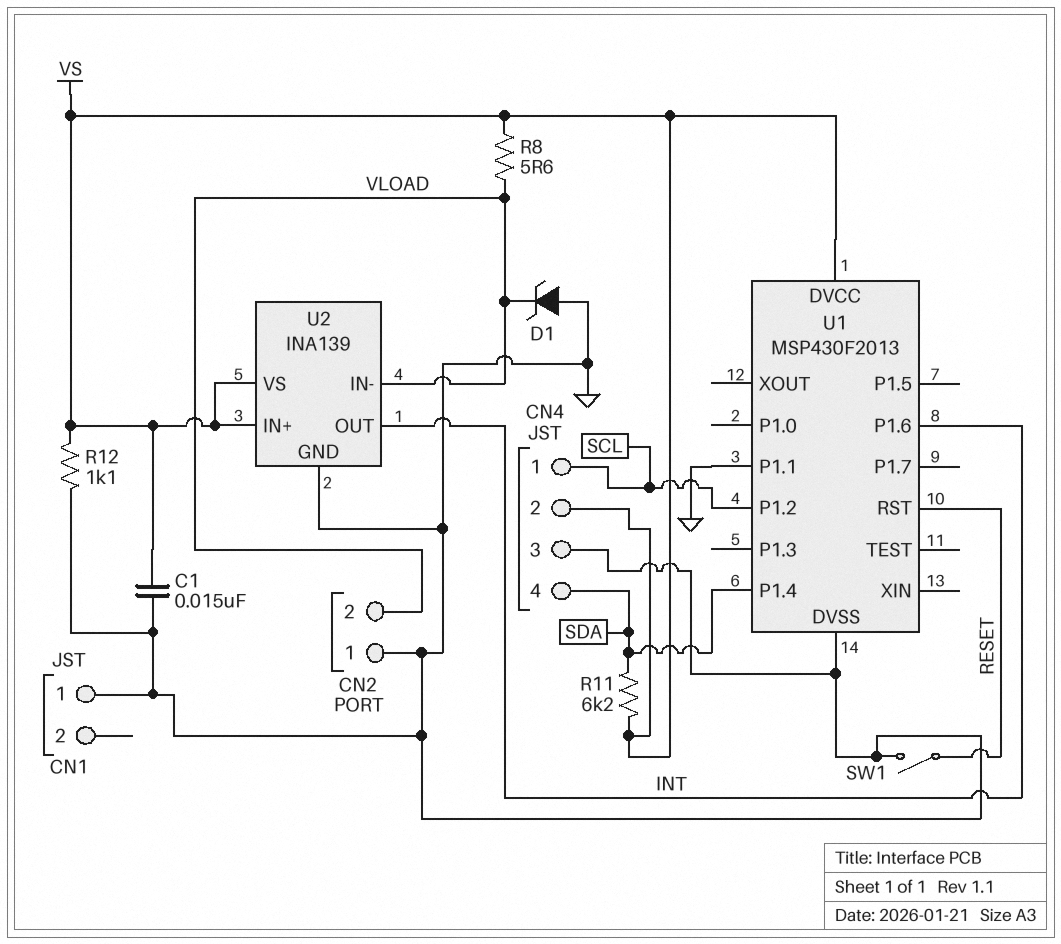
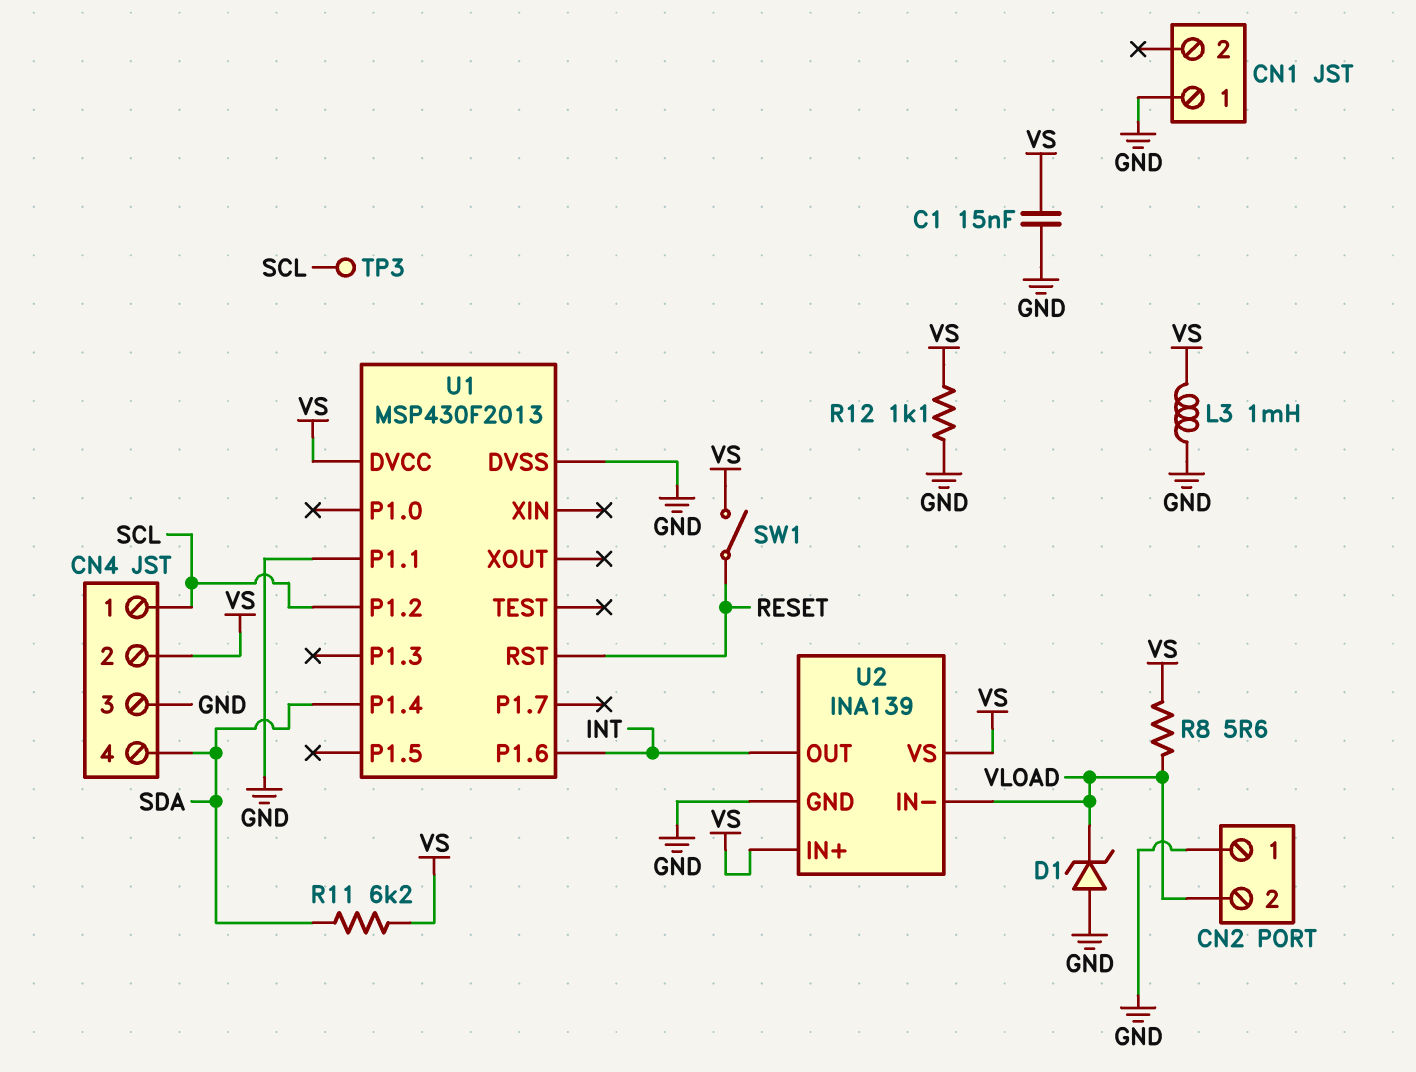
L3: none -> 1mH (GND, VS)
SW1: switch (GND, RESET) -> switch (RESET, VS)
TP3: none -> test point (SCL)

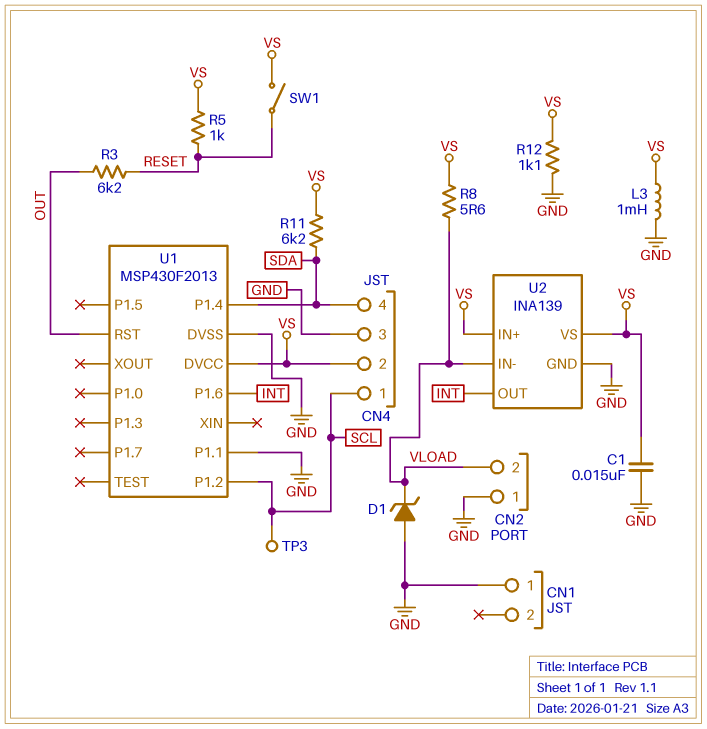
R3: none -> 6.2k (OUT, RESET)
R5: none -> 1k (RESET, VS)
U1 pin RST: RESET -> OUT

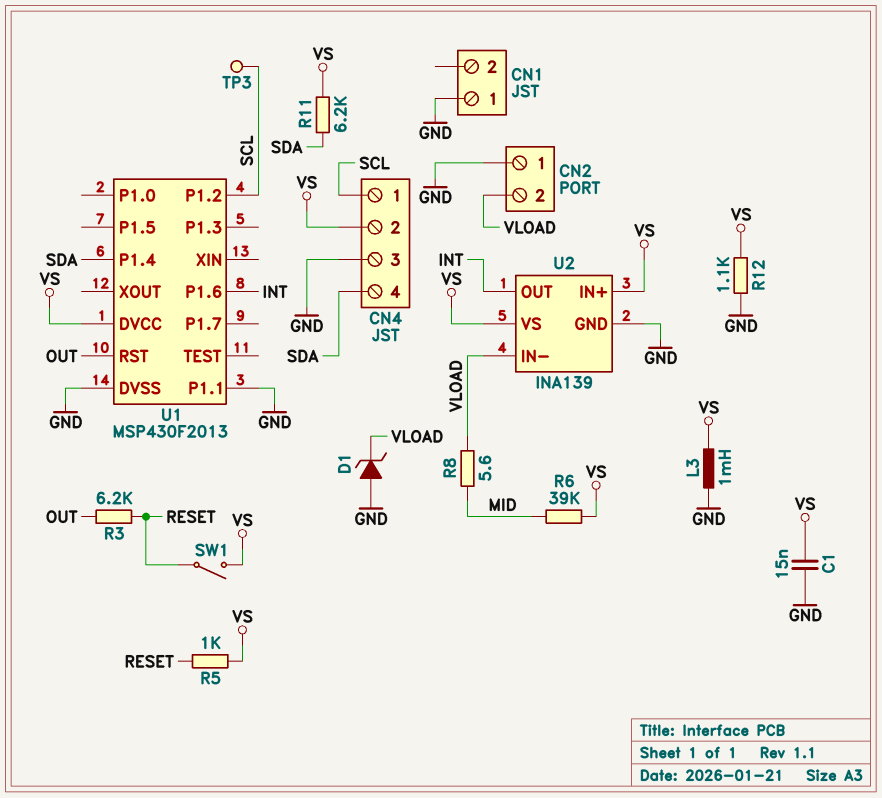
R6: none -> 39k (MID, VS)
R8: 5.6 (VLOAD, VS) -> 5.6 (MID, VLOAD)

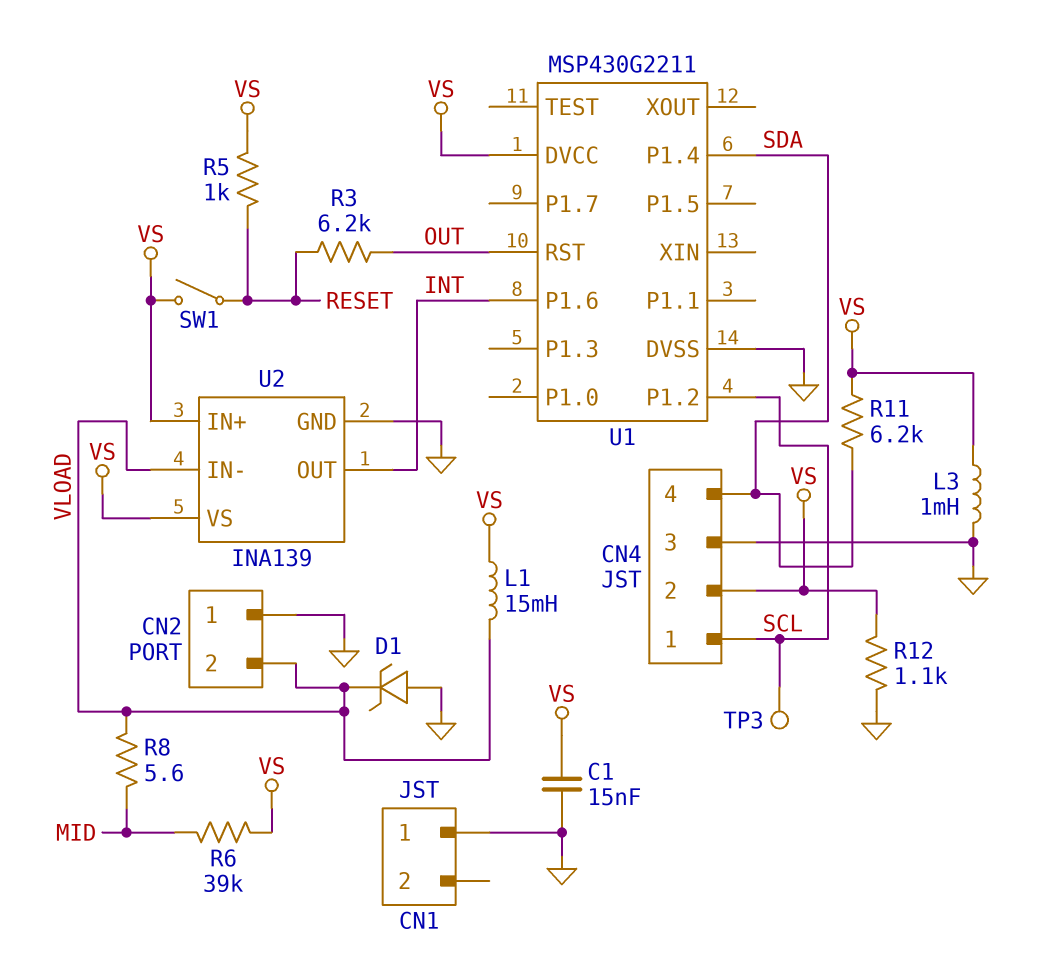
L1: none -> 15mH (VLOAD, VS)
U1: MSP430F2013 -> MSP430G2211
U1 pin P1.1: GND -> none

